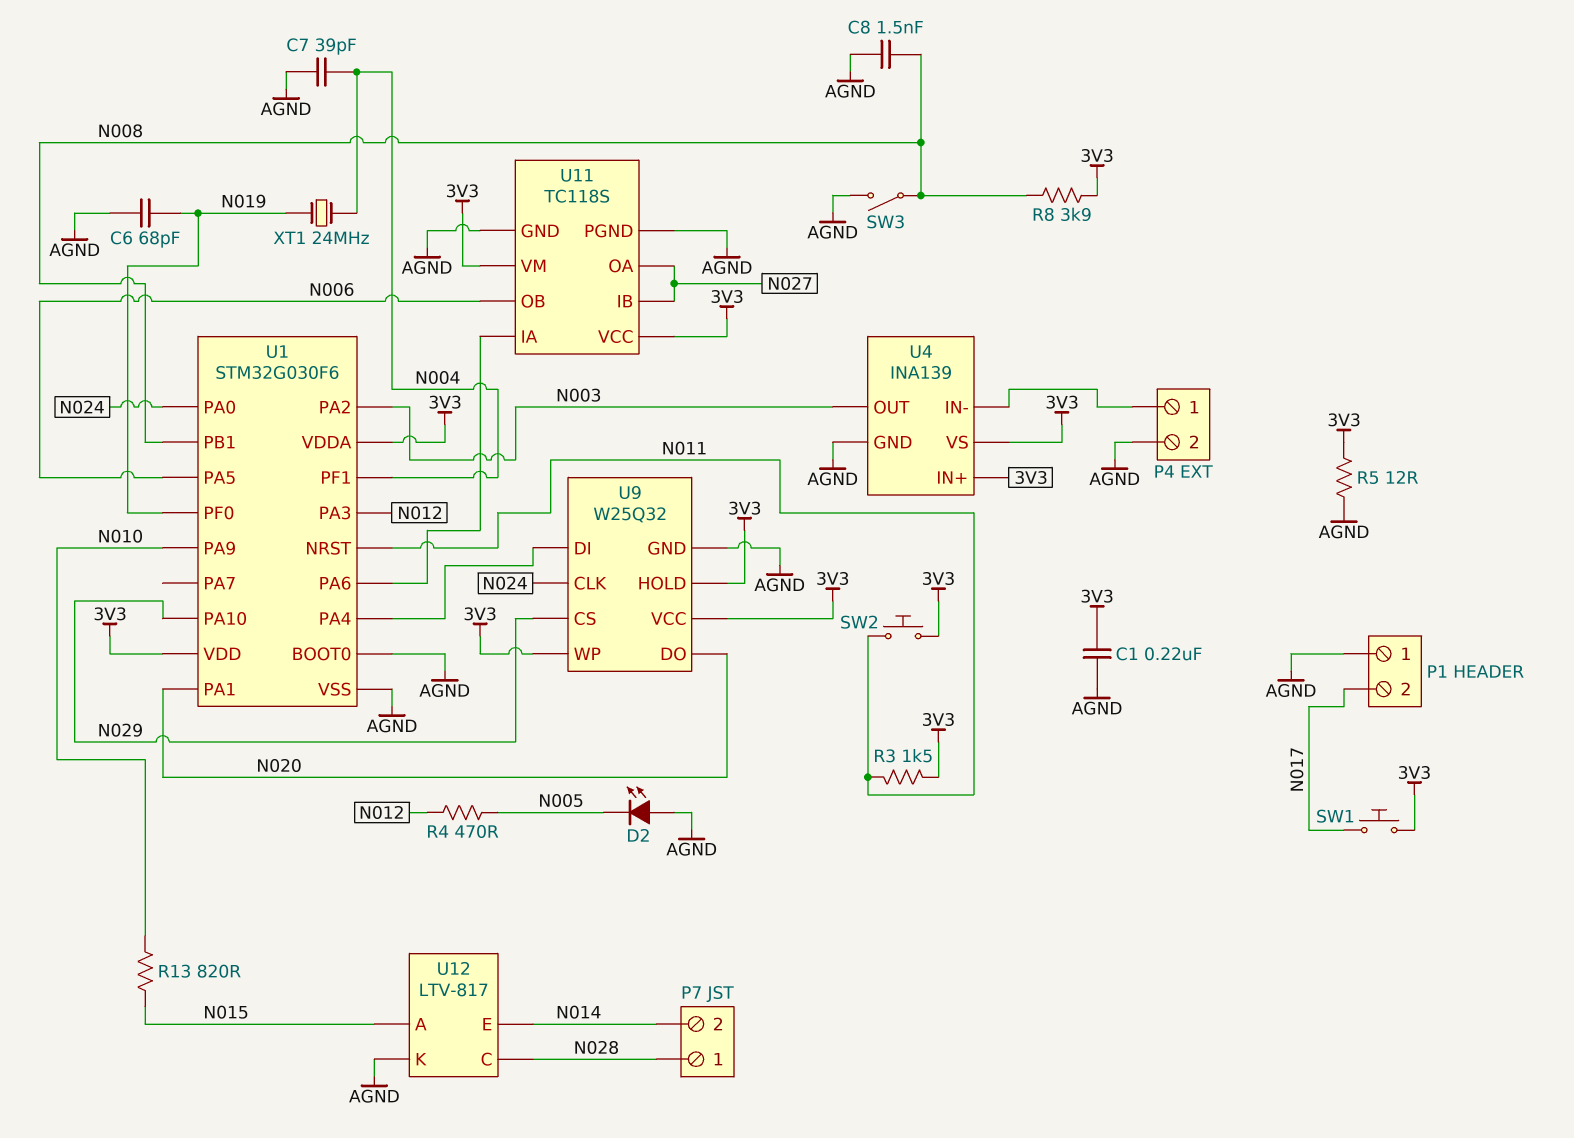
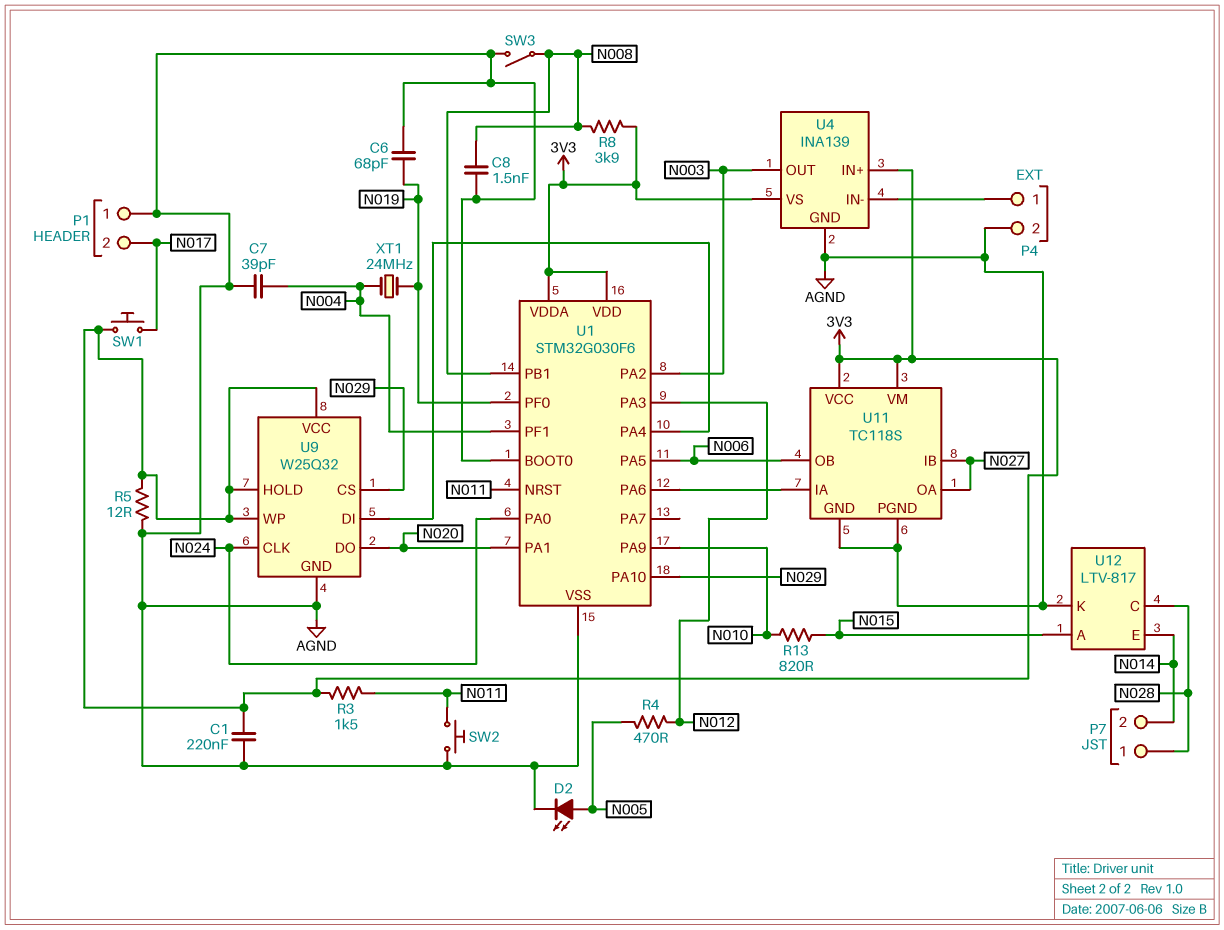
D2: LED (A AGND, K N005) -> LED (A N005, K AGND)
SW2: button (3V3, N011) -> button (AGND, N011)

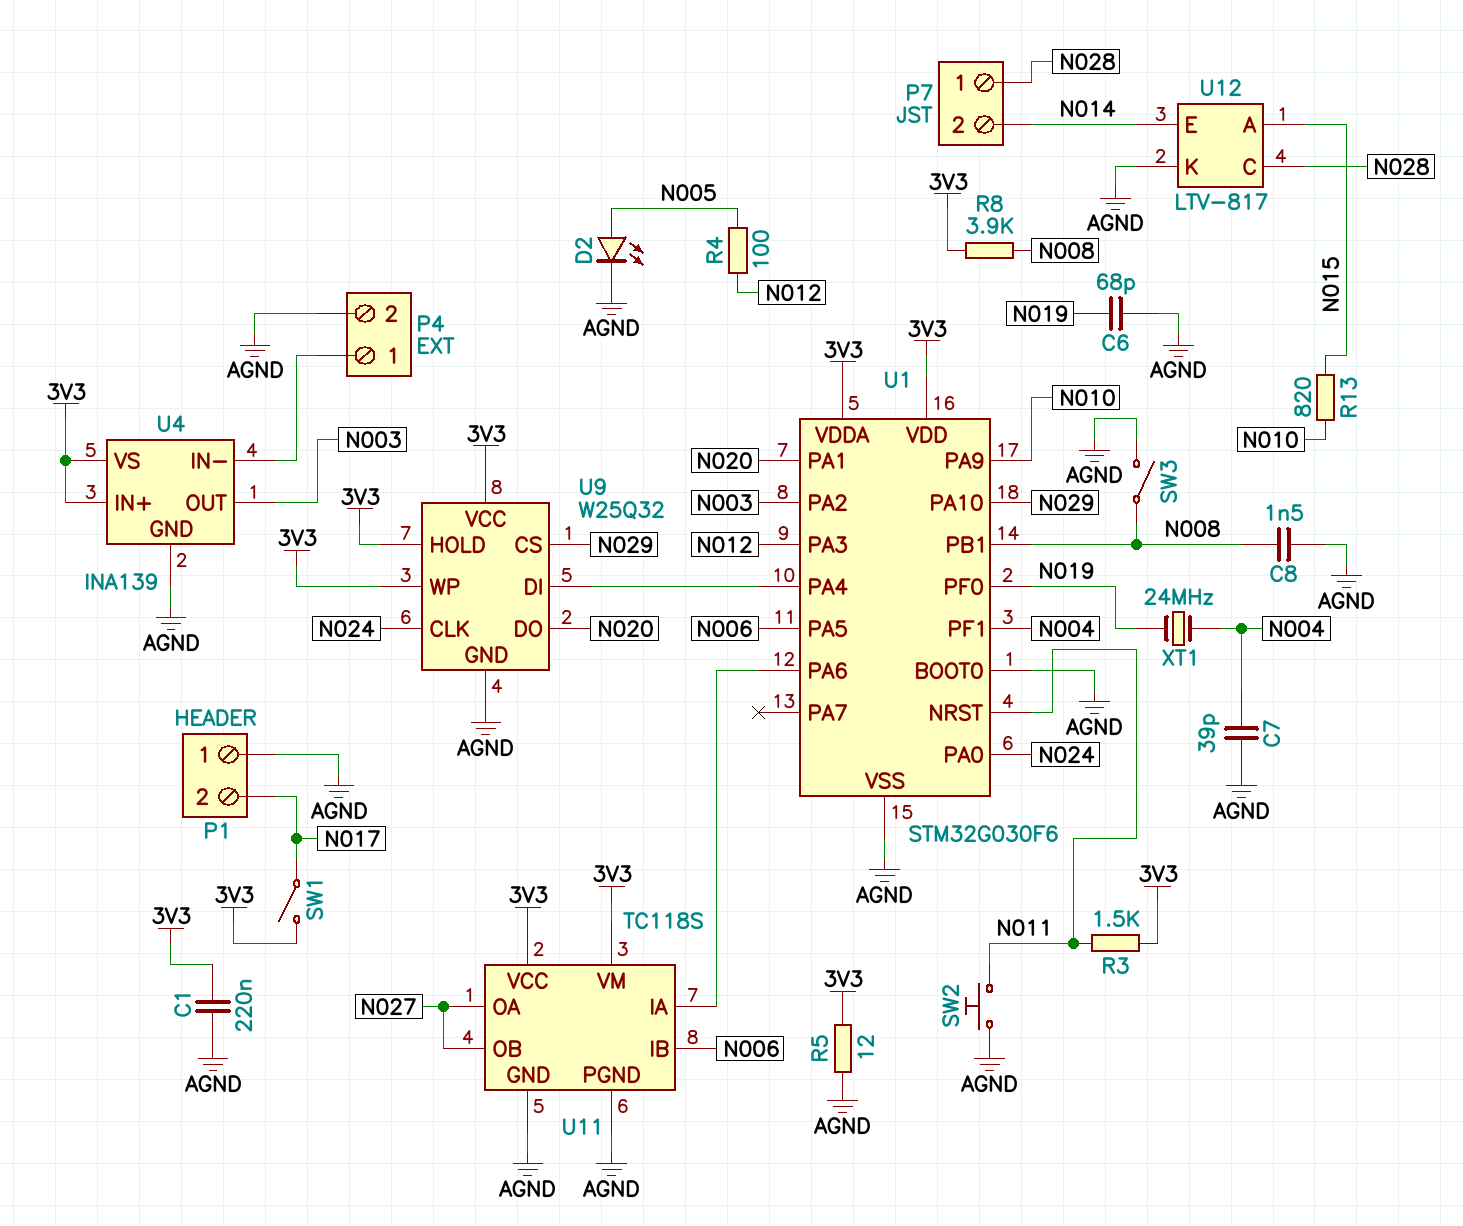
R4: 470 (N005, N012) -> 100 (N005, N012)
SW1: button (3V3, N017) -> switch (3V3, N017)
U11 pin IB: N027 -> N006
U11 pin OB: N006 -> N027

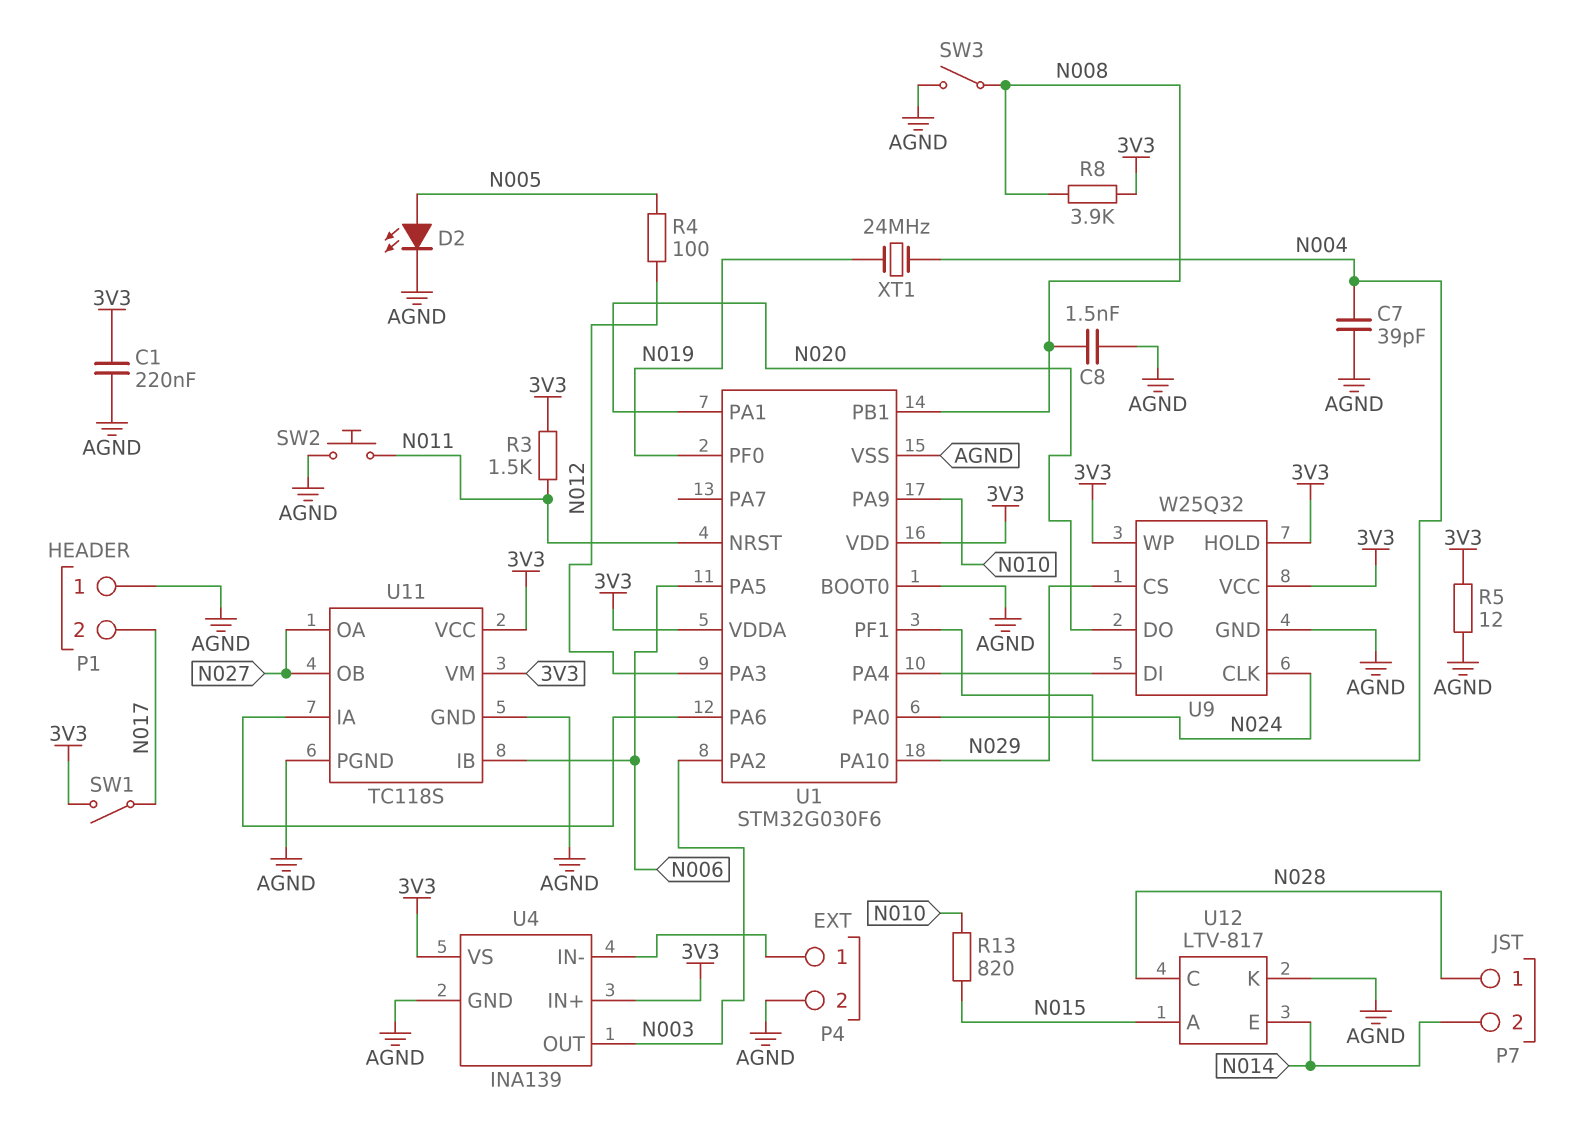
C6: 68pF (AGND, N019) -> none

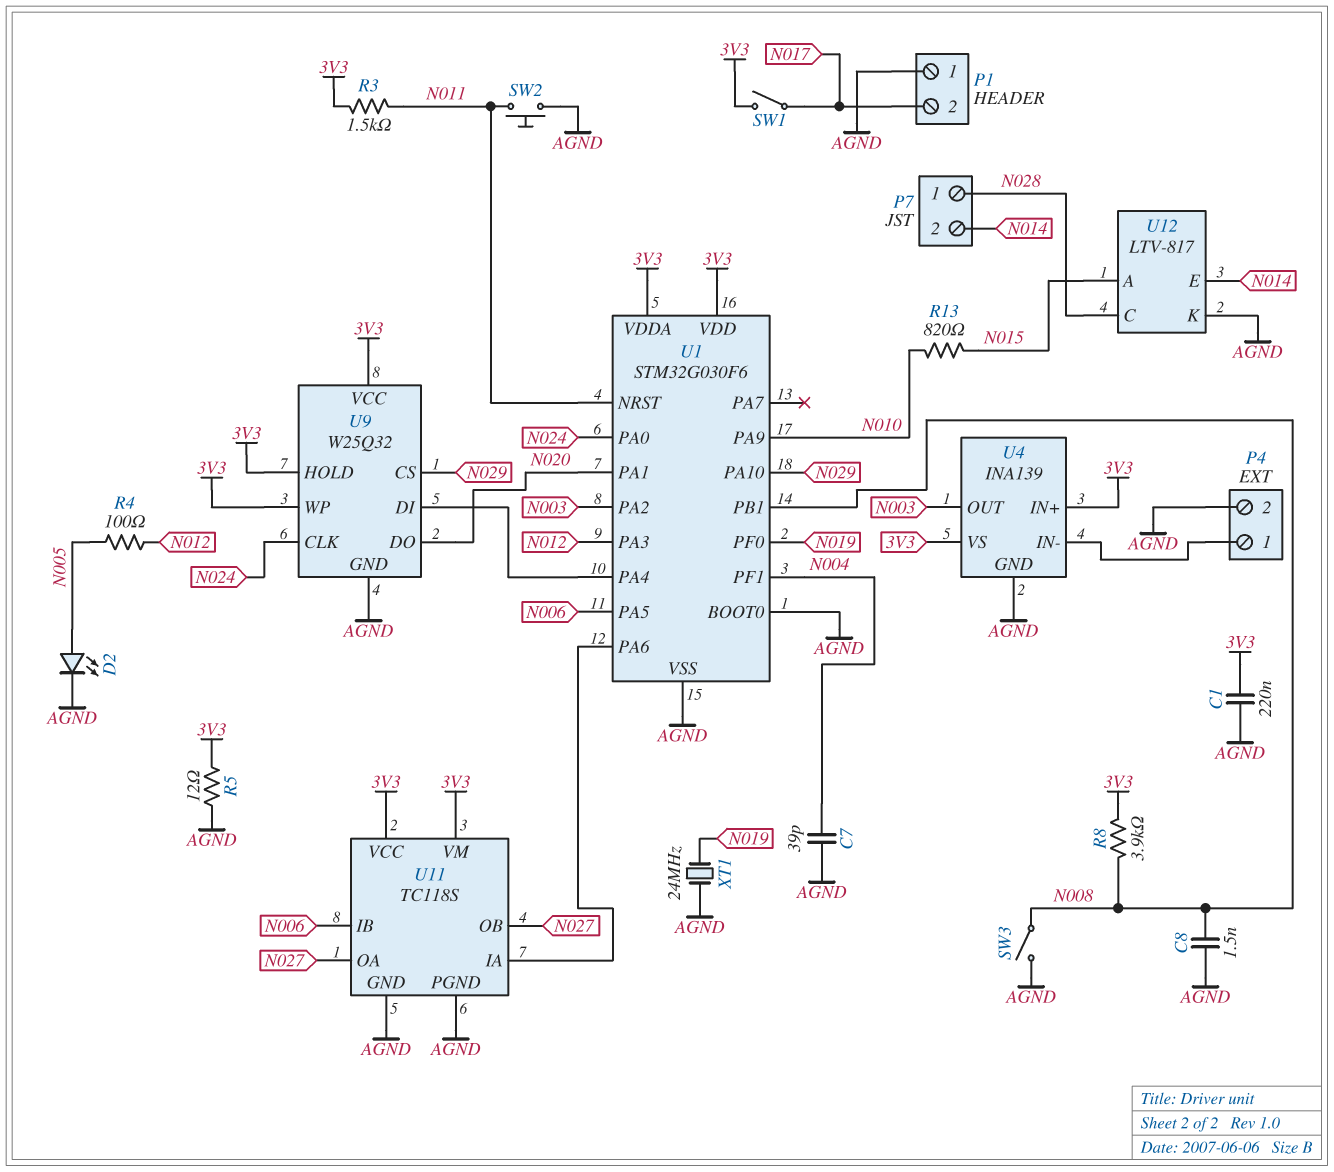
XT1: 24MHz (N004, N019) -> 24MHz (AGND, N019)

